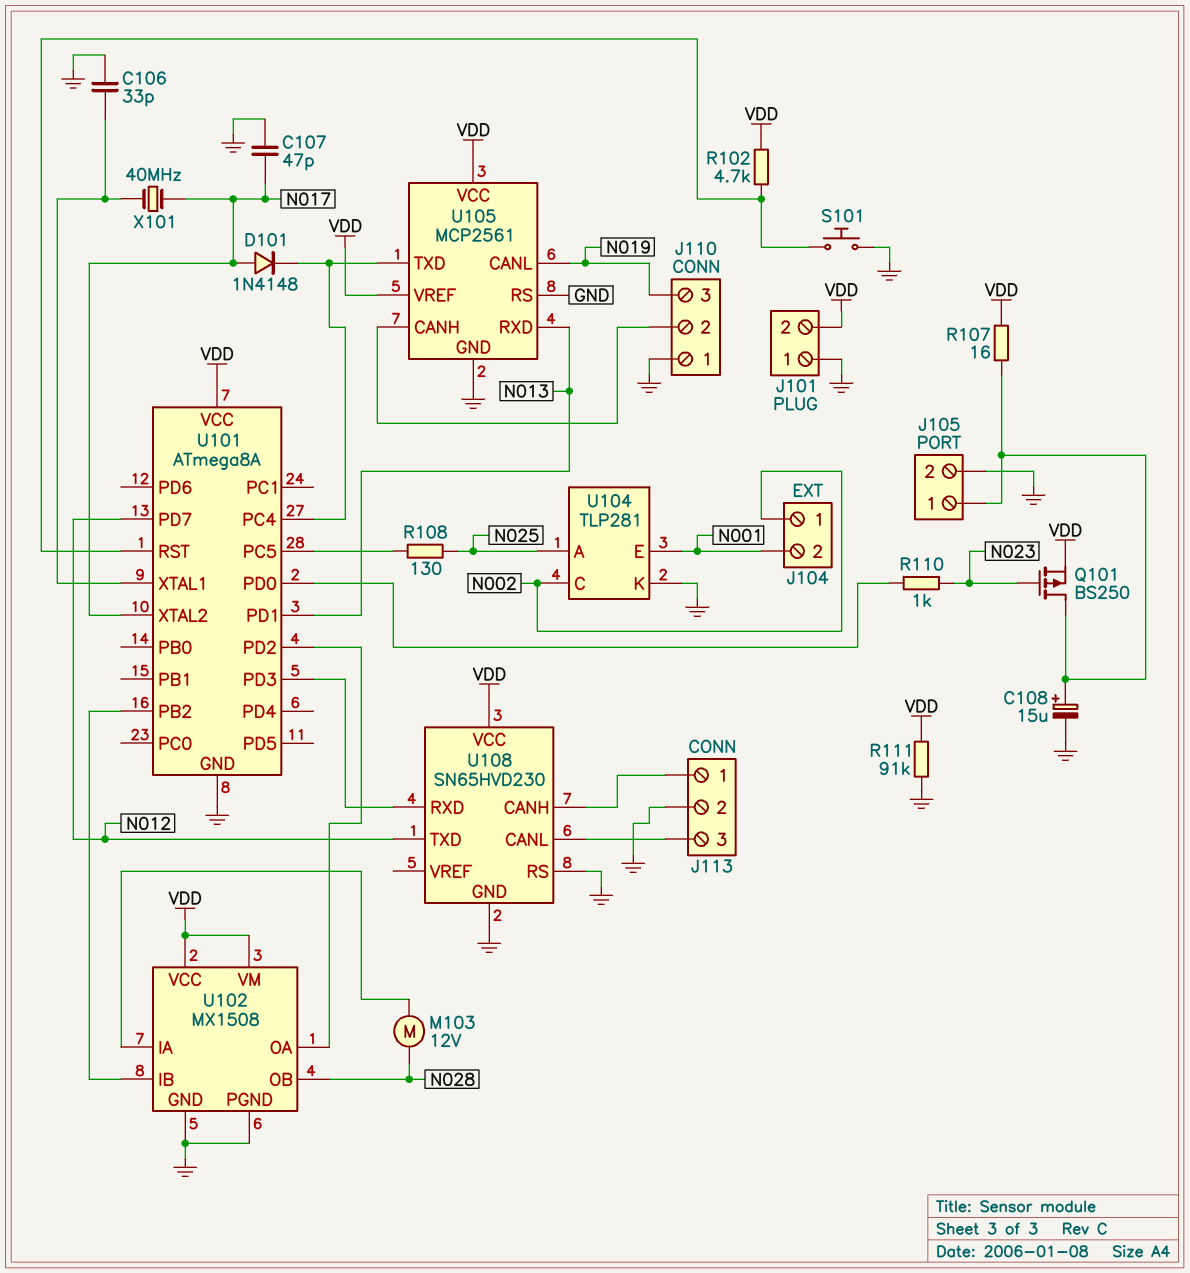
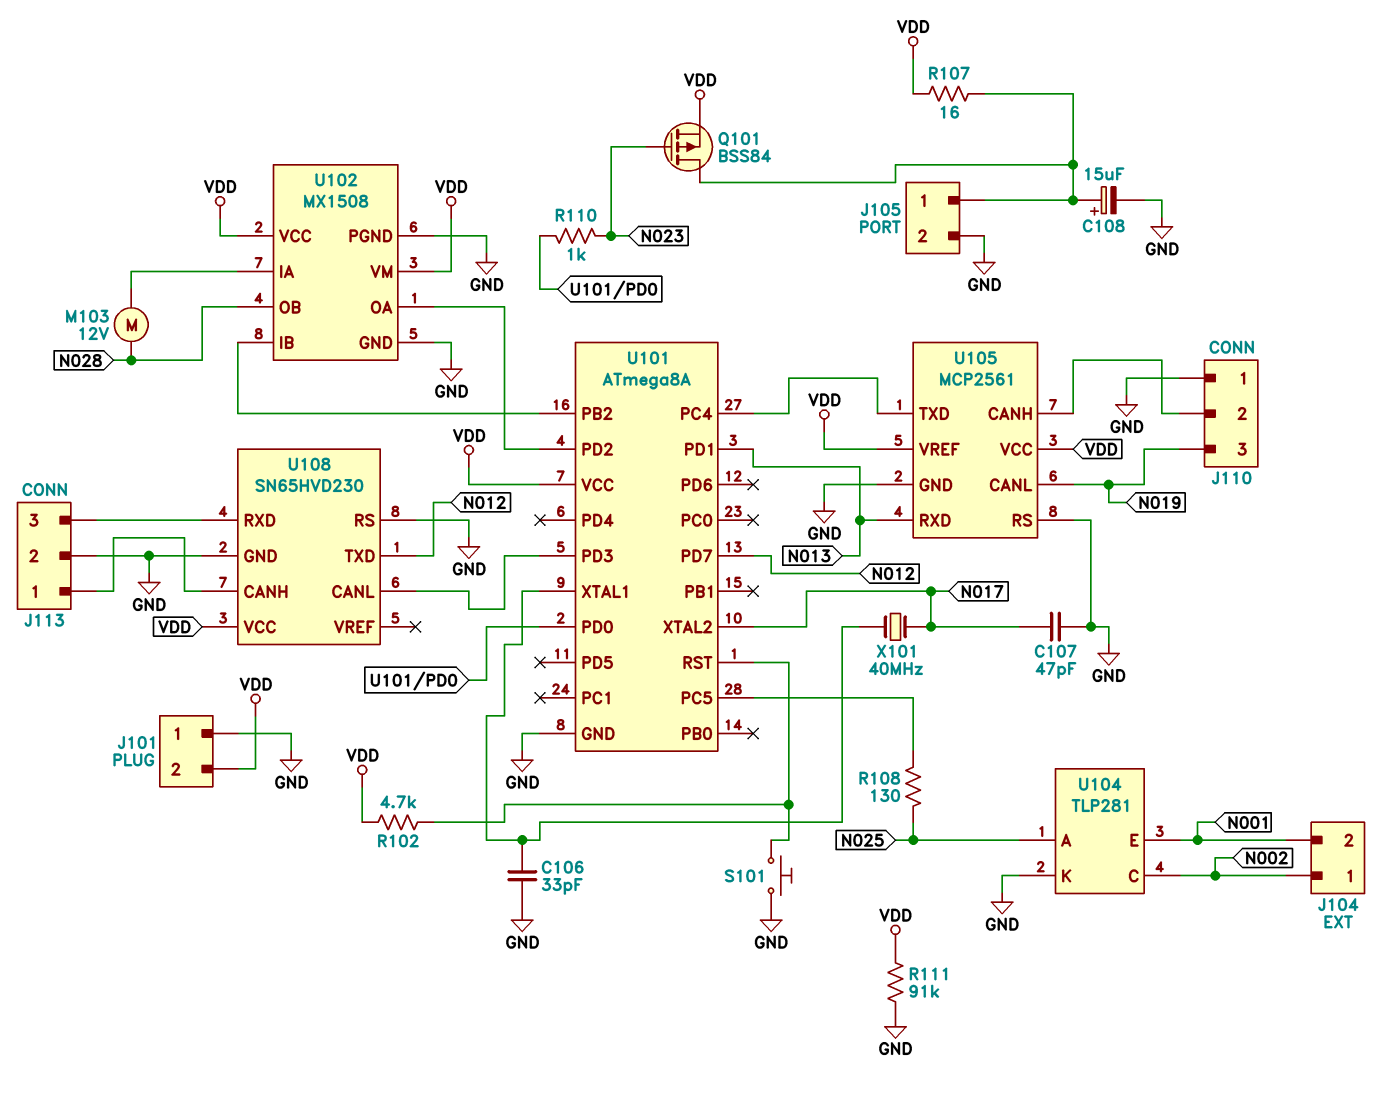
D101: diode 1N4148 (A N017, K U101/PC4) -> none
Q101: PMOS BS250 (G N023, D J105/1, S VDD) -> PMOS BSS84 (G N023, D J105/1, S VDD)
U108 pin CANL: J113/3 -> U101/PD3
U108 pin RXD: U101/PD3 -> J113/3

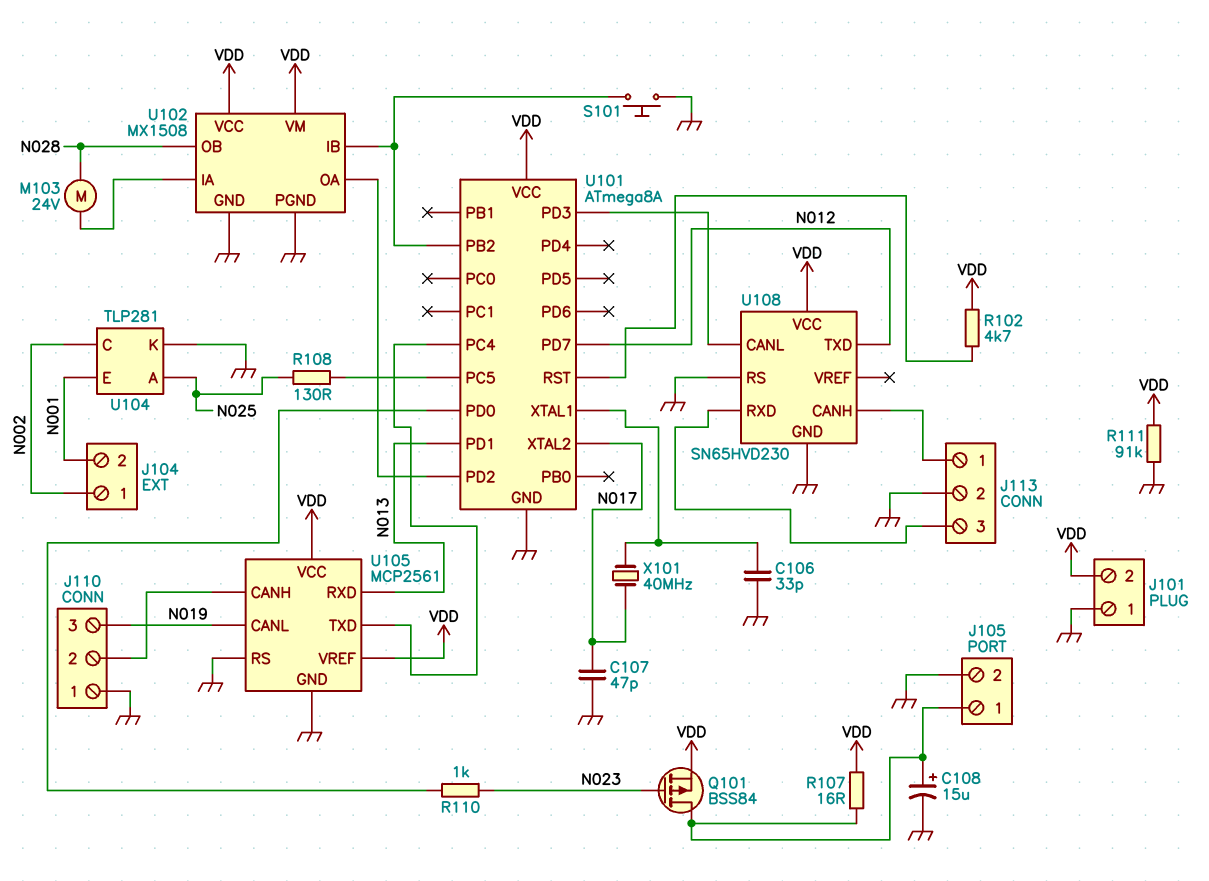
M103: motor 12V (N028, U102/IA) -> motor 24V (N028, U102/IA)
S101: button (GND, U101/RST) -> button (GND, U101/PB2)

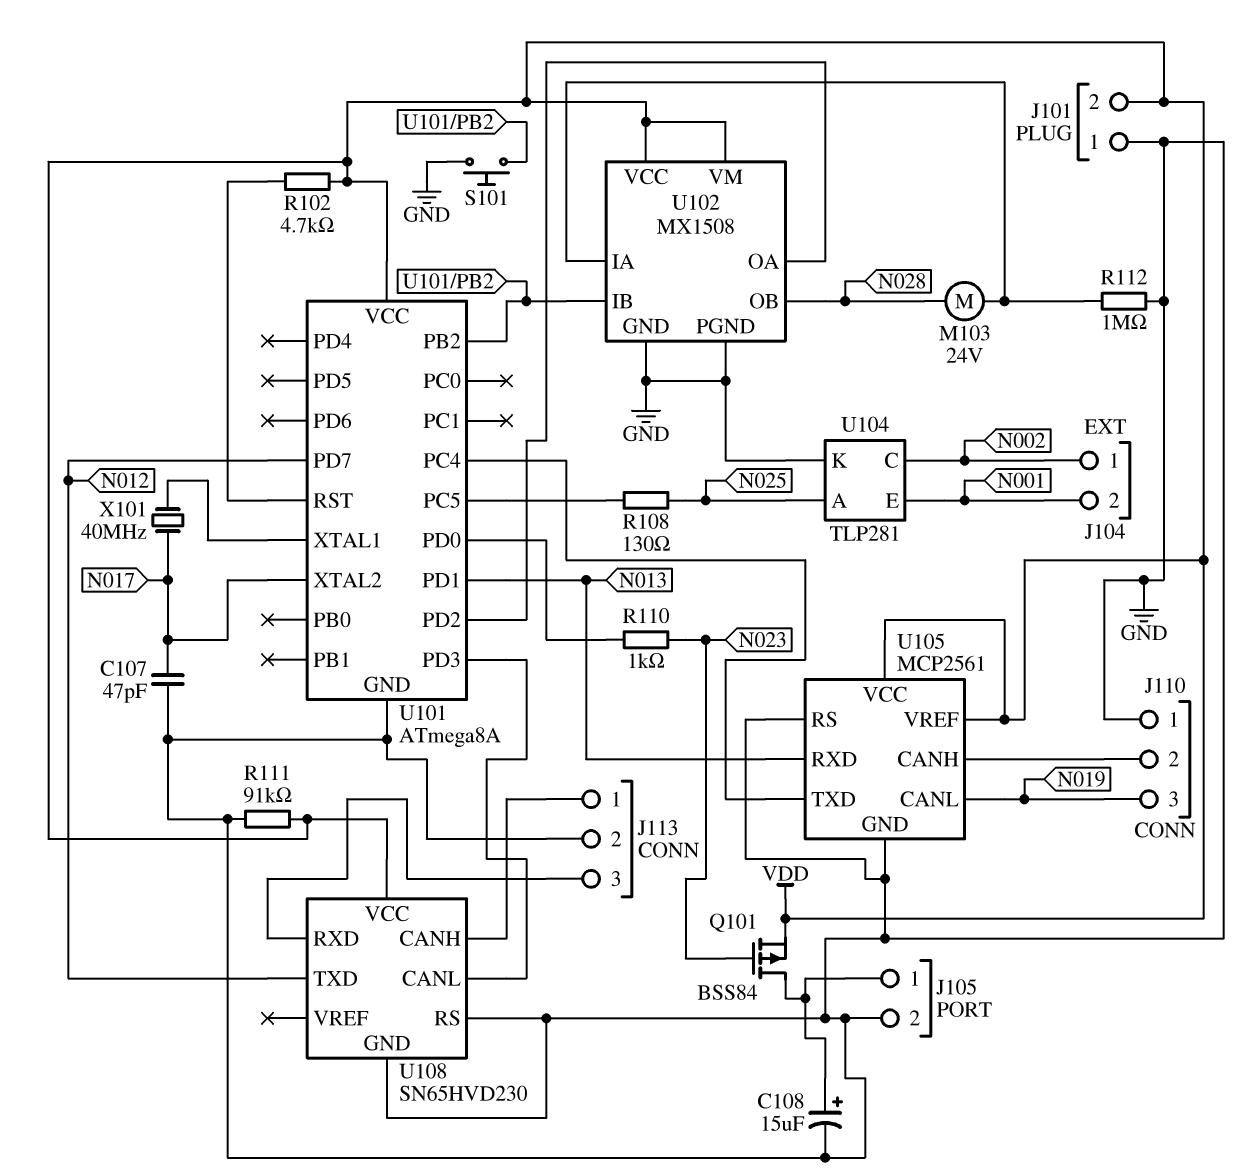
C106: 33pF (GND, U101/XTAL1) -> none
R107: 16 (J105/1, VDD) -> none
R112: none -> 1M (GND, U102/IA)

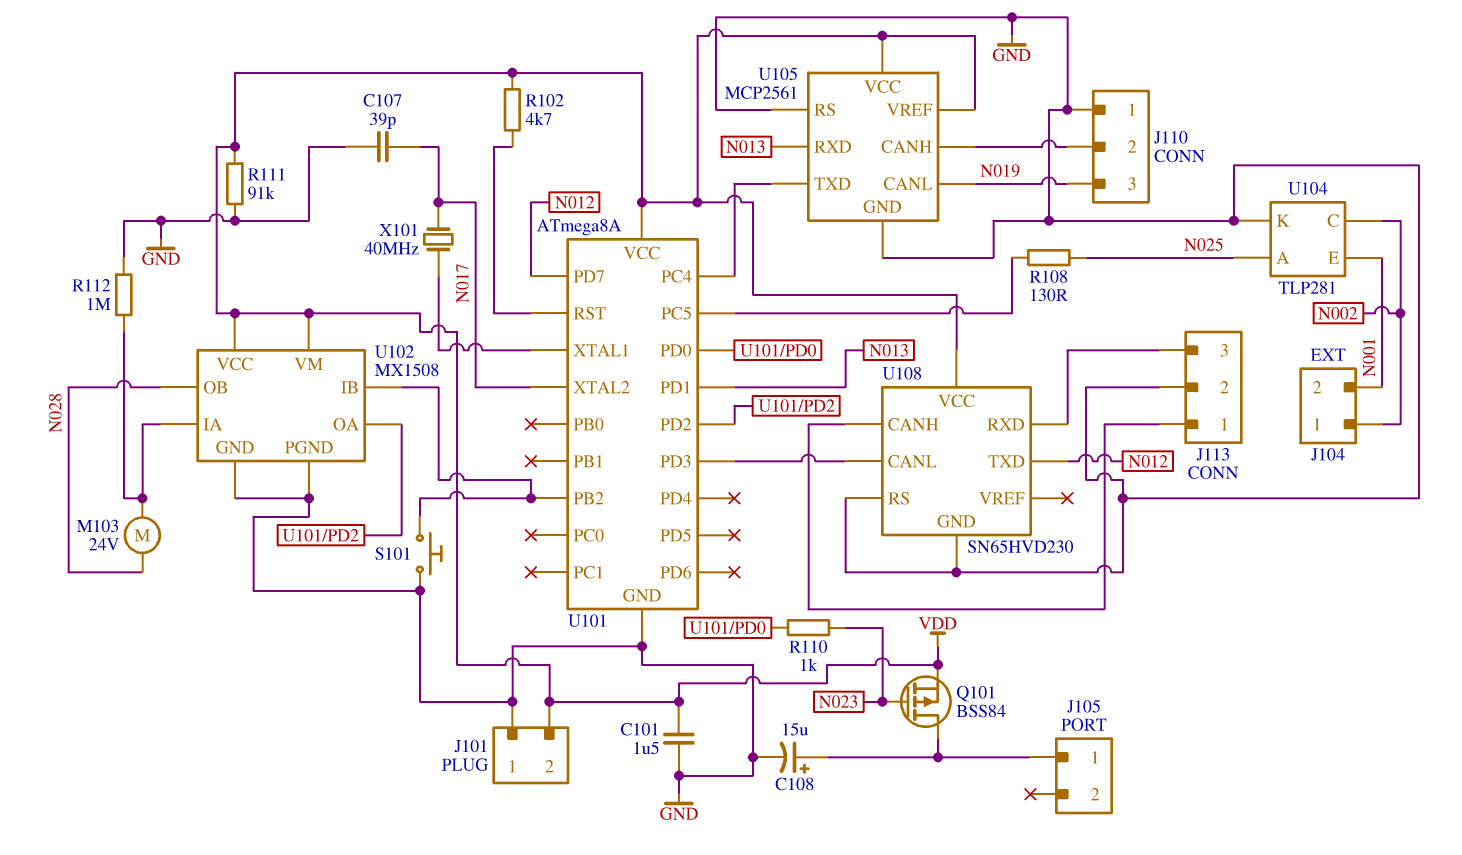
C101: none -> 1.5uF (GND, VDD)
C107: 47pF (GND, N017) -> 39pF (GND, N017)
J105 pin 2: GND -> none

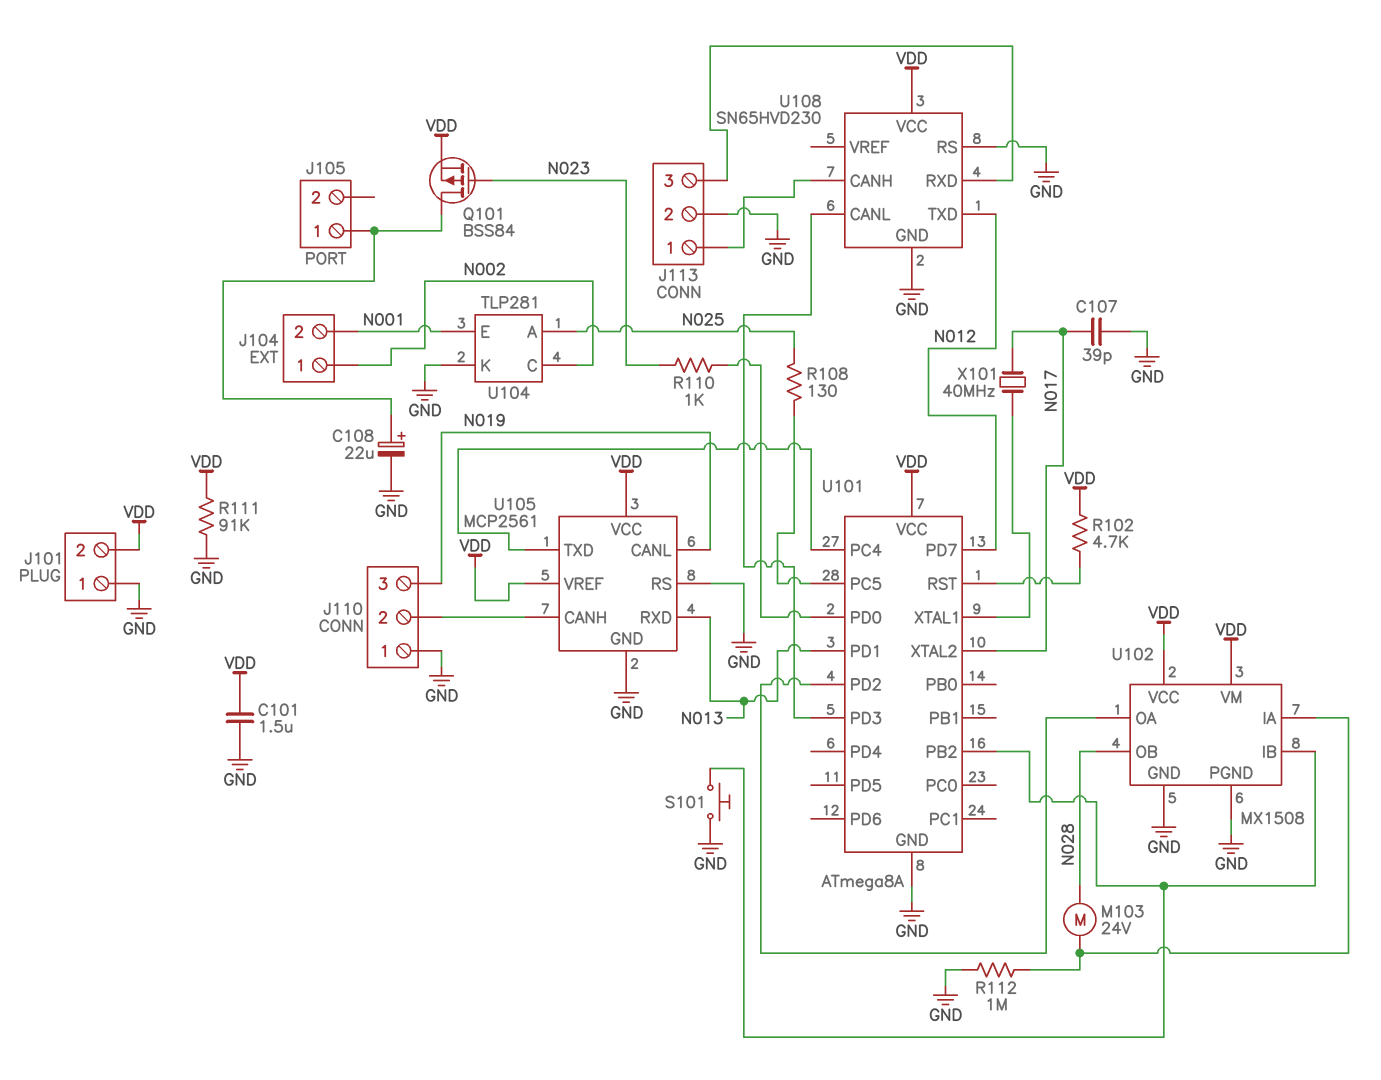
C108: 15uF (plus J105/1, minus GND) -> 22uF (plus J105/1, minus GND)

